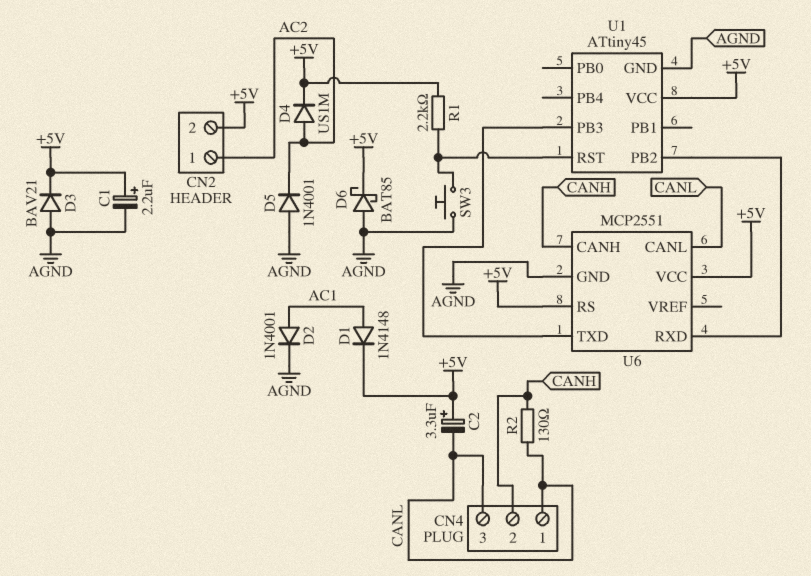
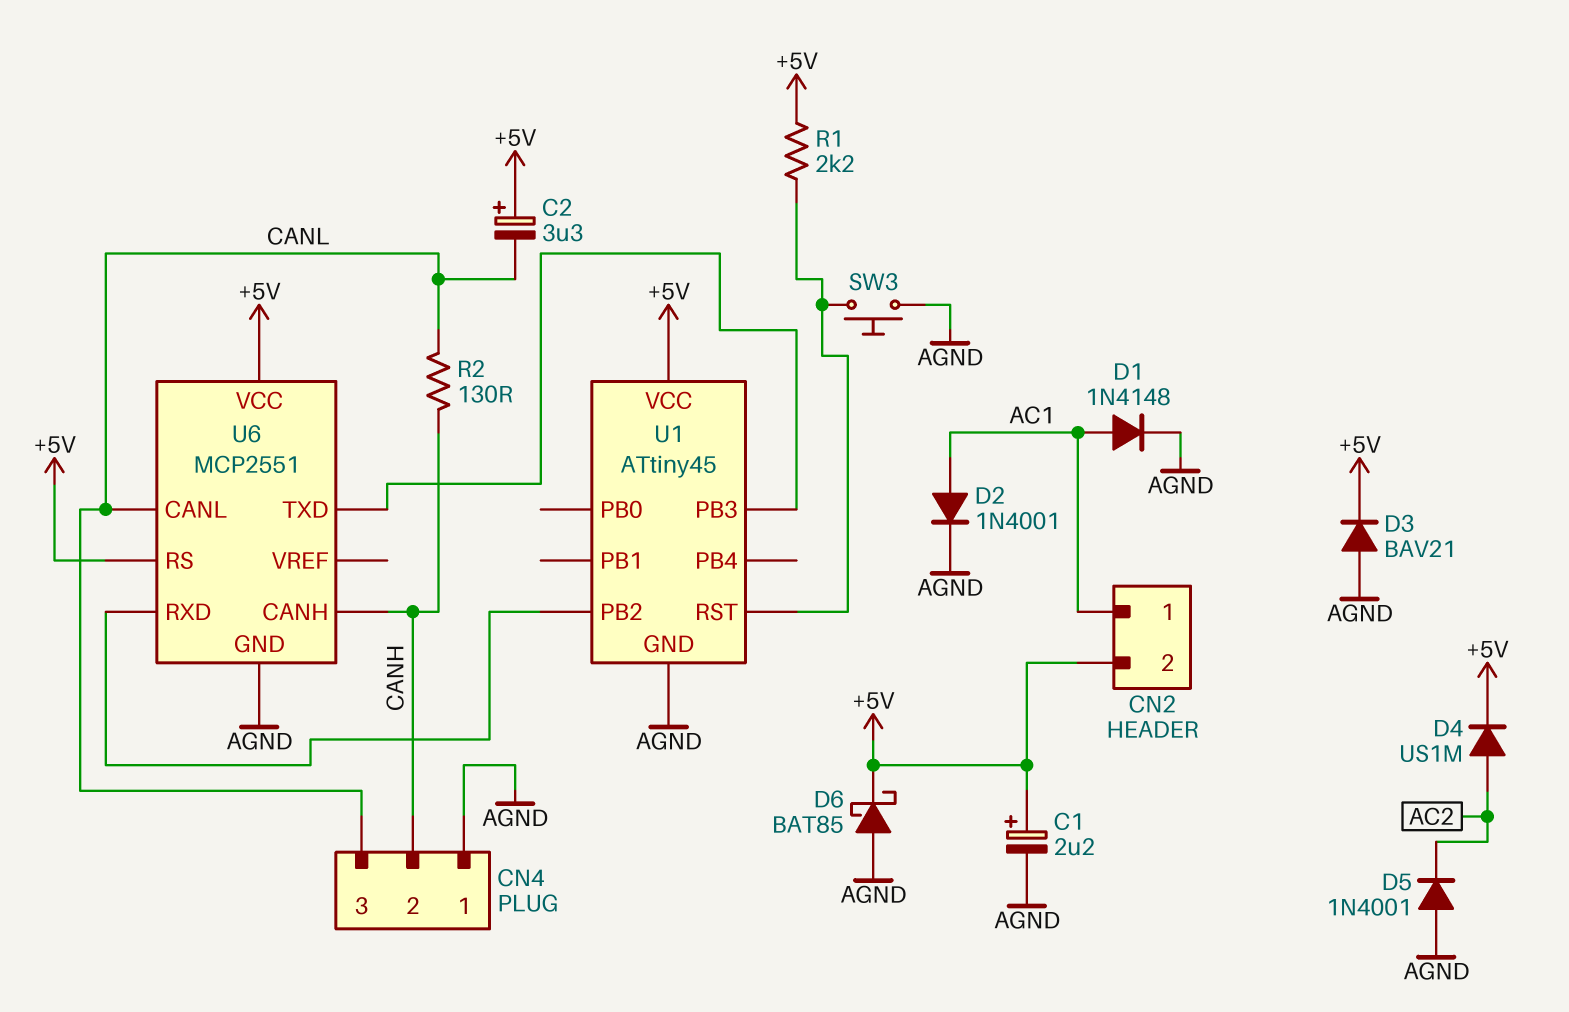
CN2 pin 1: AC2 -> AC1
CN4 pin 1: CANL -> AGND
D1: diode 1N4148 (A AC1, K +5V) -> diode 1N4148 (A AC1, K AGND)

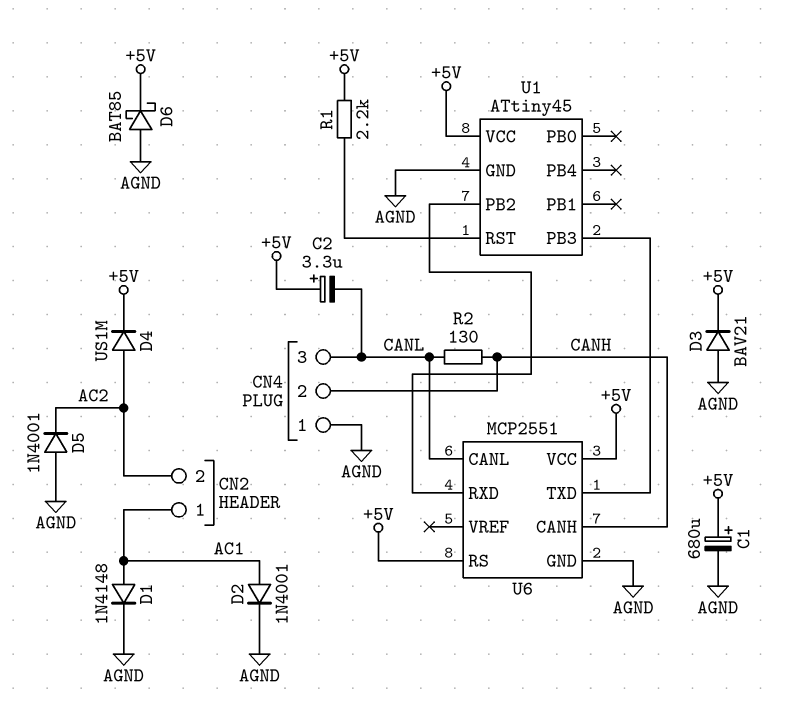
C1: 2.2uF (plus +5V, minus AGND) -> 680uF (plus +5V, minus AGND)
CN2 pin 2: +5V -> AC2
SW3: button (AGND, U1/RST) -> none

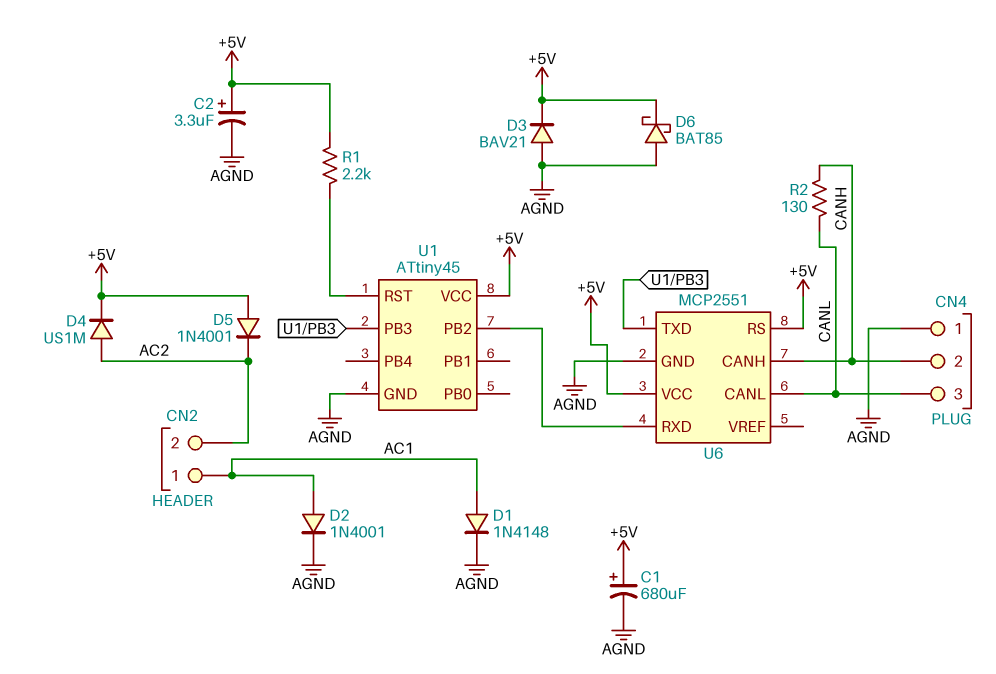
C2: 3.3uF (plus +5V, minus CANL) -> 3.3uF (plus +5V, minus AGND)
D5: diode 1N4001 (A AGND, K AC2) -> diode 1N4001 (A +5V, K AC2)

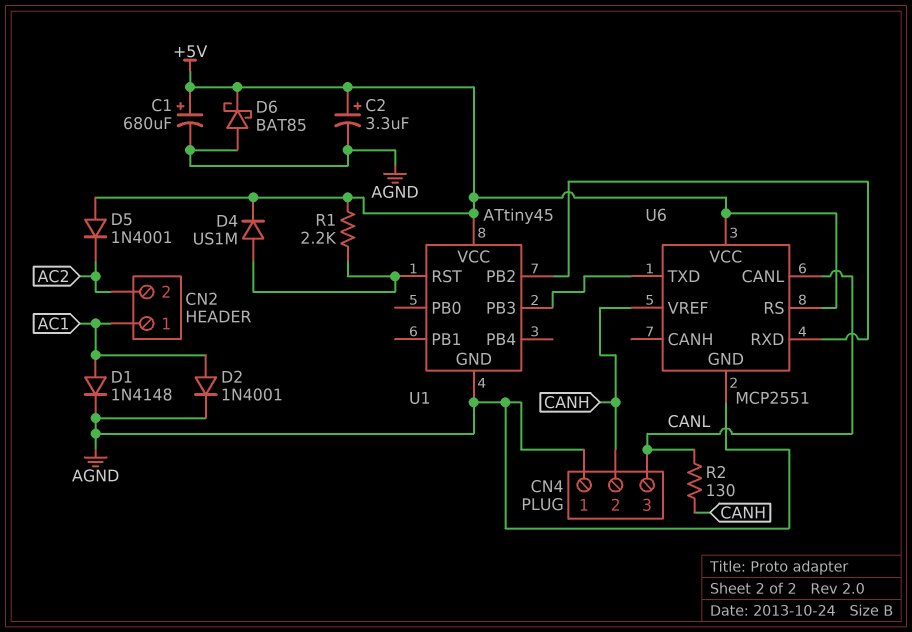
D3: diode BAV21 (A AGND, K +5V) -> none
D4: diode US1M (A AC2, K +5V) -> diode US1M (A U1/RST, K +5V)
U6 pin CANH: CANH -> none
U6 pin VREF: none -> CANH

